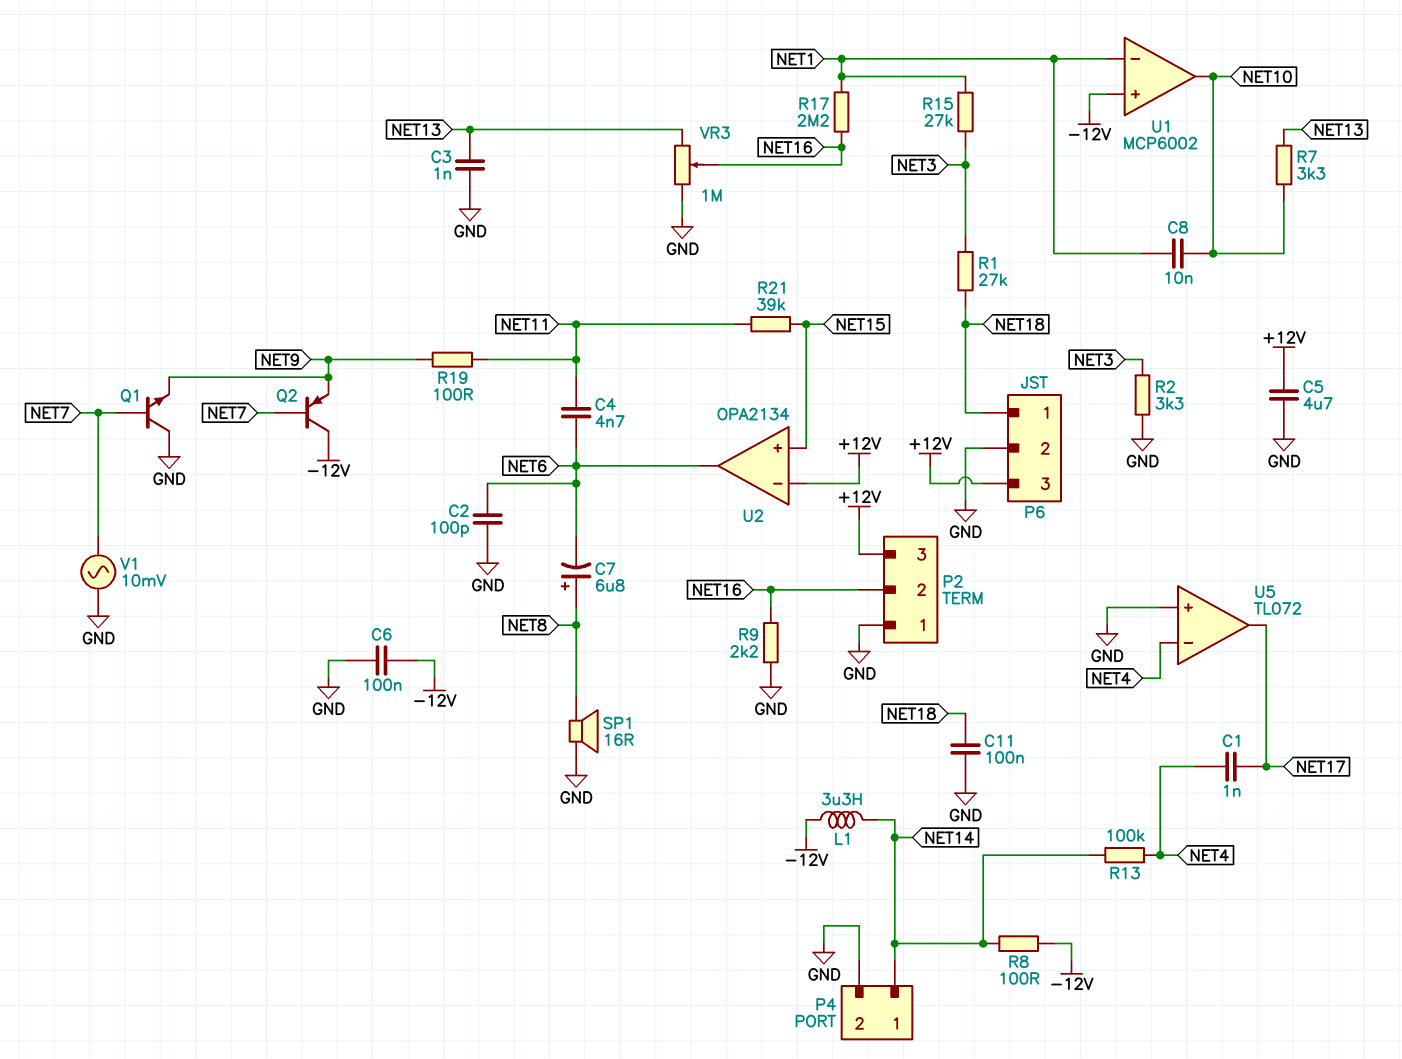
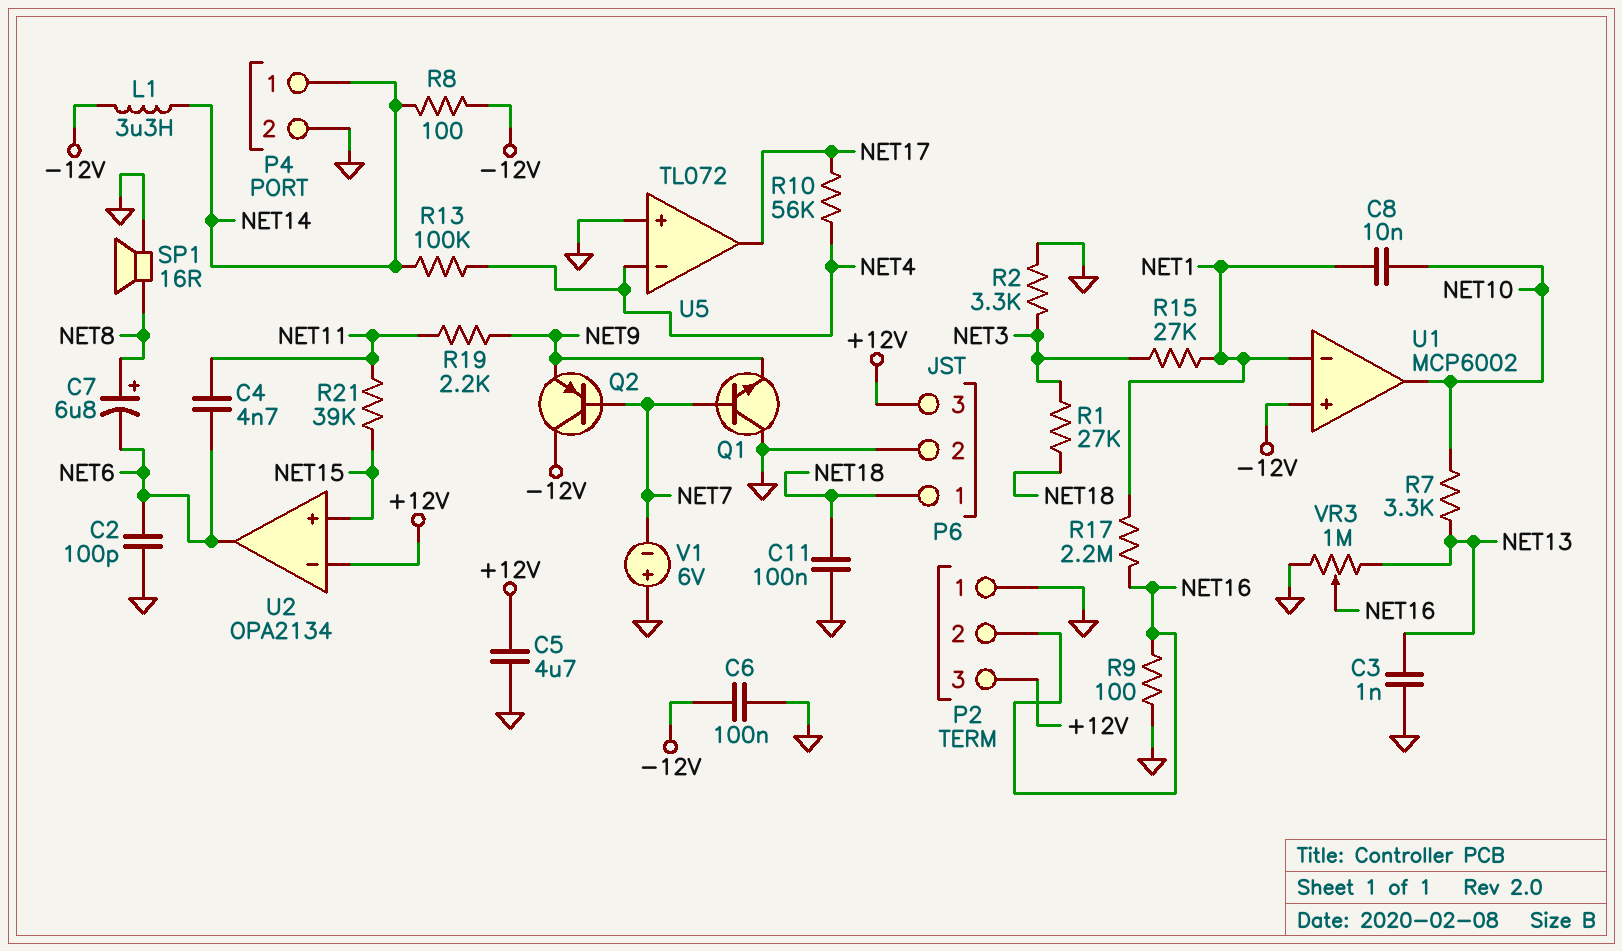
C1: 1nF (NET4, NET17) -> none
R9: 2.2k (GND, NET16) -> 100 (GND, NET16)
R10: none -> 56k (NET4, NET17)
R19: 100 (NET9, NET11) -> 2.2k (NET9, NET11)
V1: AC 10mV (GND, NET7) -> 6V (plus GND, minus NET7)

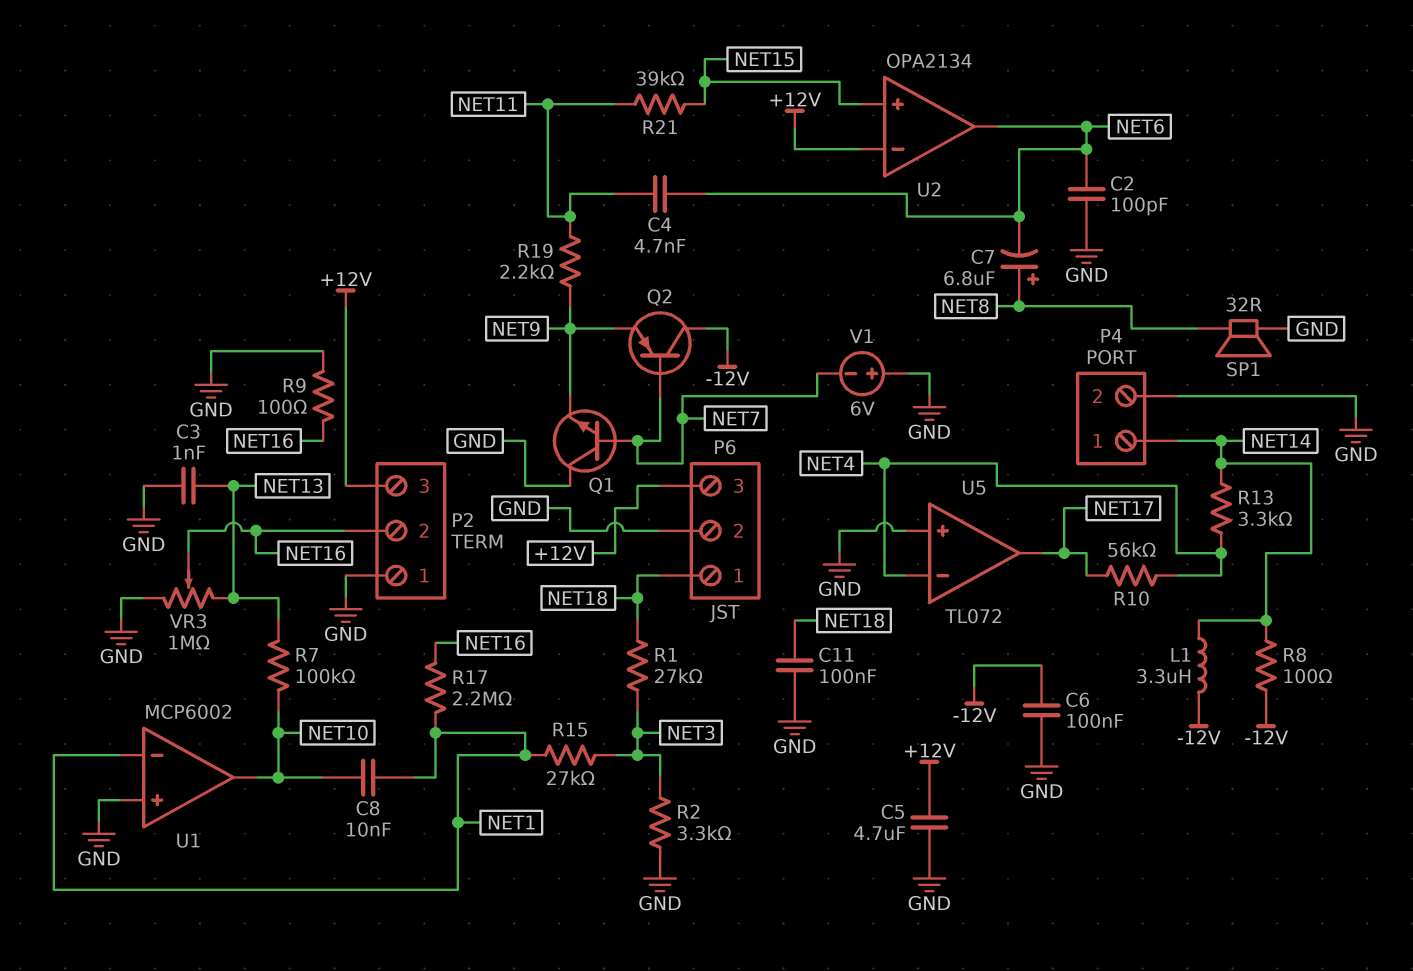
R7: 3.3k (NET10, NET13) -> 100k (NET10, NET13)
R13: 100k (NET4, NET14) -> 3.3k (NET4, NET14)
SP1: speaker 16R (GND, NET8) -> speaker 32R (GND, NET8)
U1 pin in+: -12V -> GND

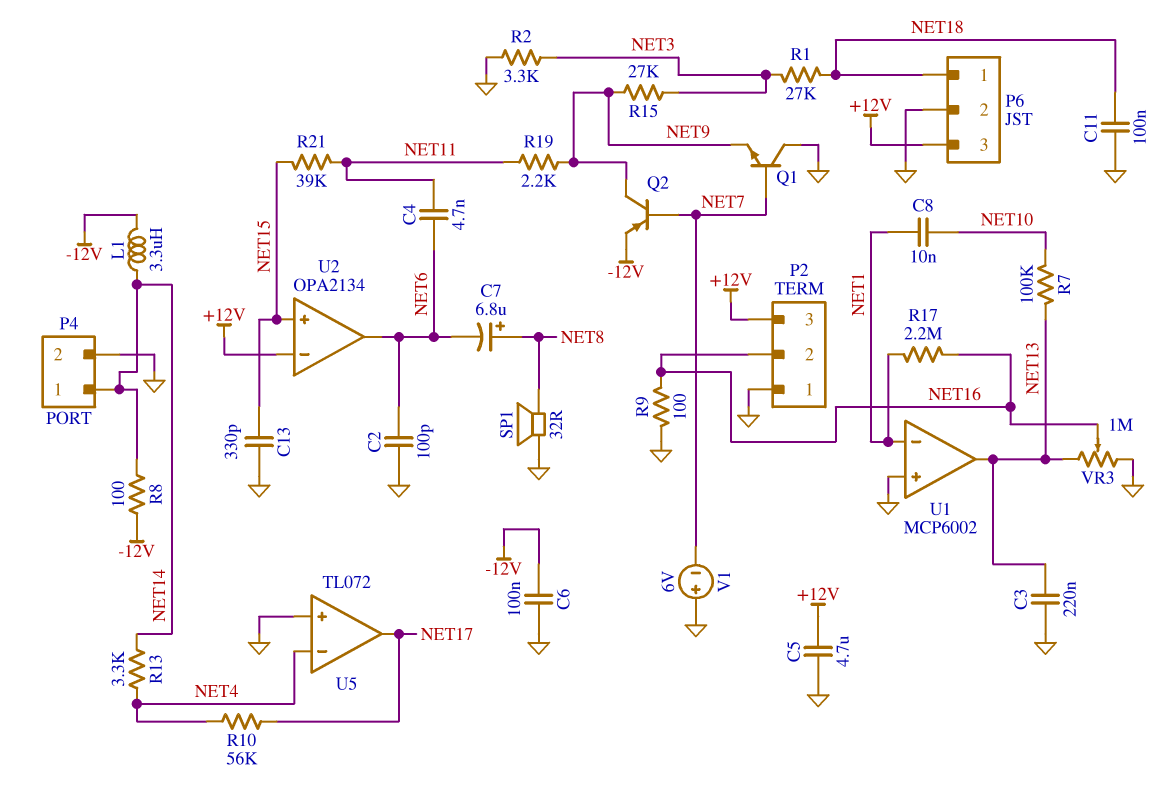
C3: 1nF (GND, NET13) -> 220nF (GND, NET13)
C13: none -> 330pF (GND, NET15)
Q2: PNP (B NET7, C -12V, E NET9) -> PNP (B NET7, C NET9, E -12V)
R15: 27k (NET1, NET3) -> 27k (NET3, NET9)
U1 pin out: NET10 -> NET13

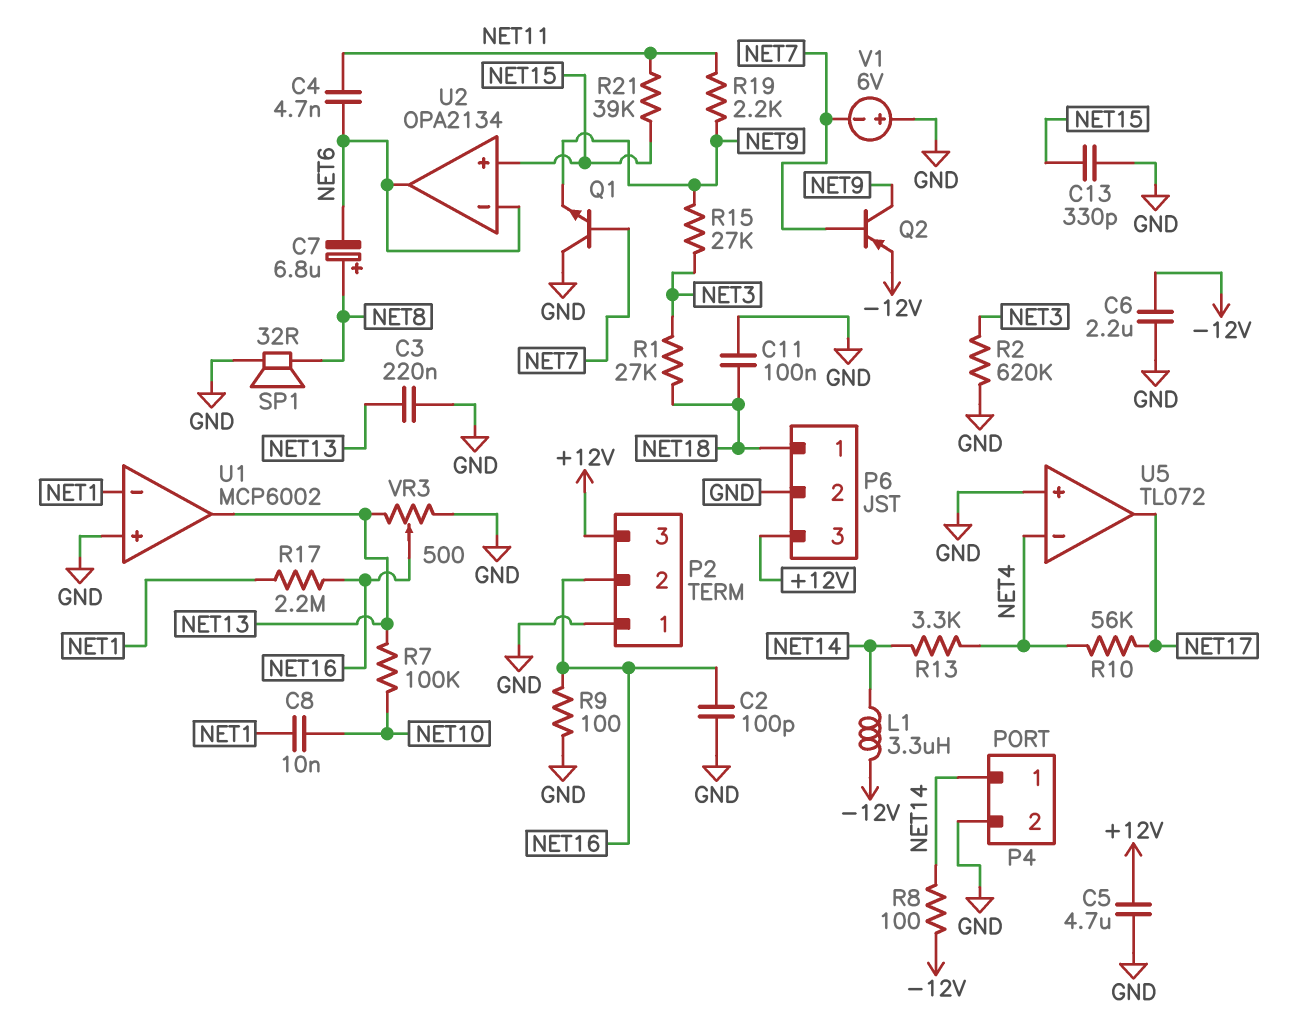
C2: 100pF (GND, NET6) -> 100pF (GND, NET16)
C6: 100nF (-12V, GND) -> 2.2uF (-12V, GND)
R2: 3.3k (GND, NET3) -> 620k (GND, NET3)
U2 pin in-: +12V -> NET6
VR3: 1M (GND, NET13, wiper NET16) -> 500 (GND, NET13, wiper NET16)

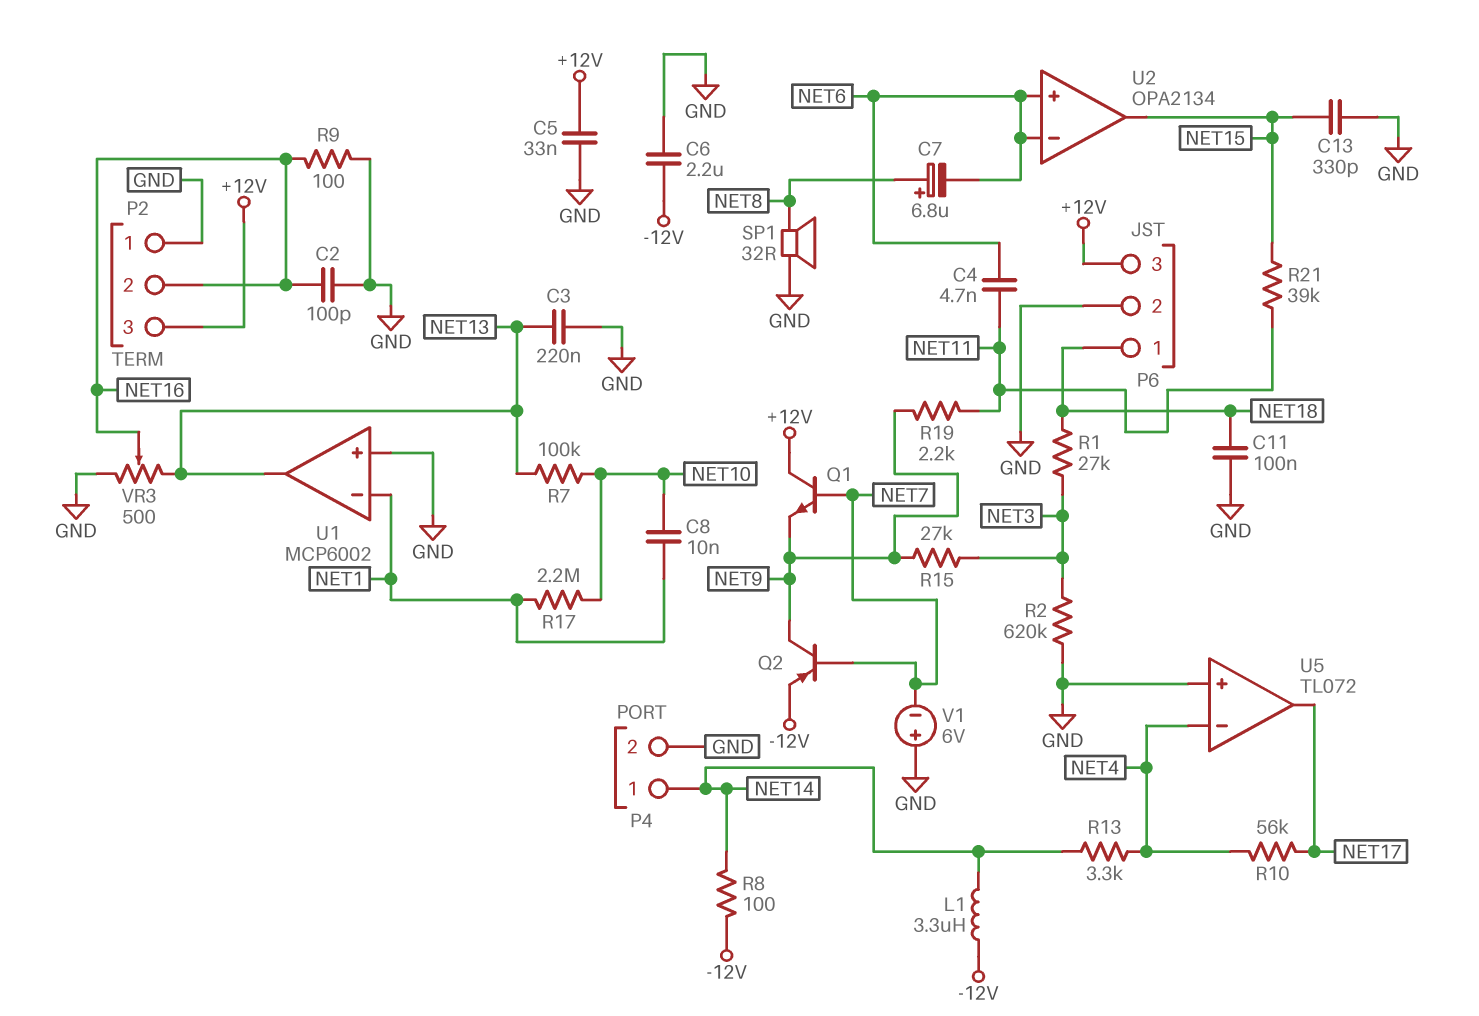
C5: 4.7uF (+12V, GND) -> 33nF (+12V, GND)
Q1: NPN (B NET7, C GND, E NET9) -> NPN (B NET7, C +12V, E NET9)
R17: 2.2M (NET1, NET16) -> 2.2M (NET1, NET10)
U2 pin in+: NET15 -> NET6
U2 pin out: NET6 -> NET15

